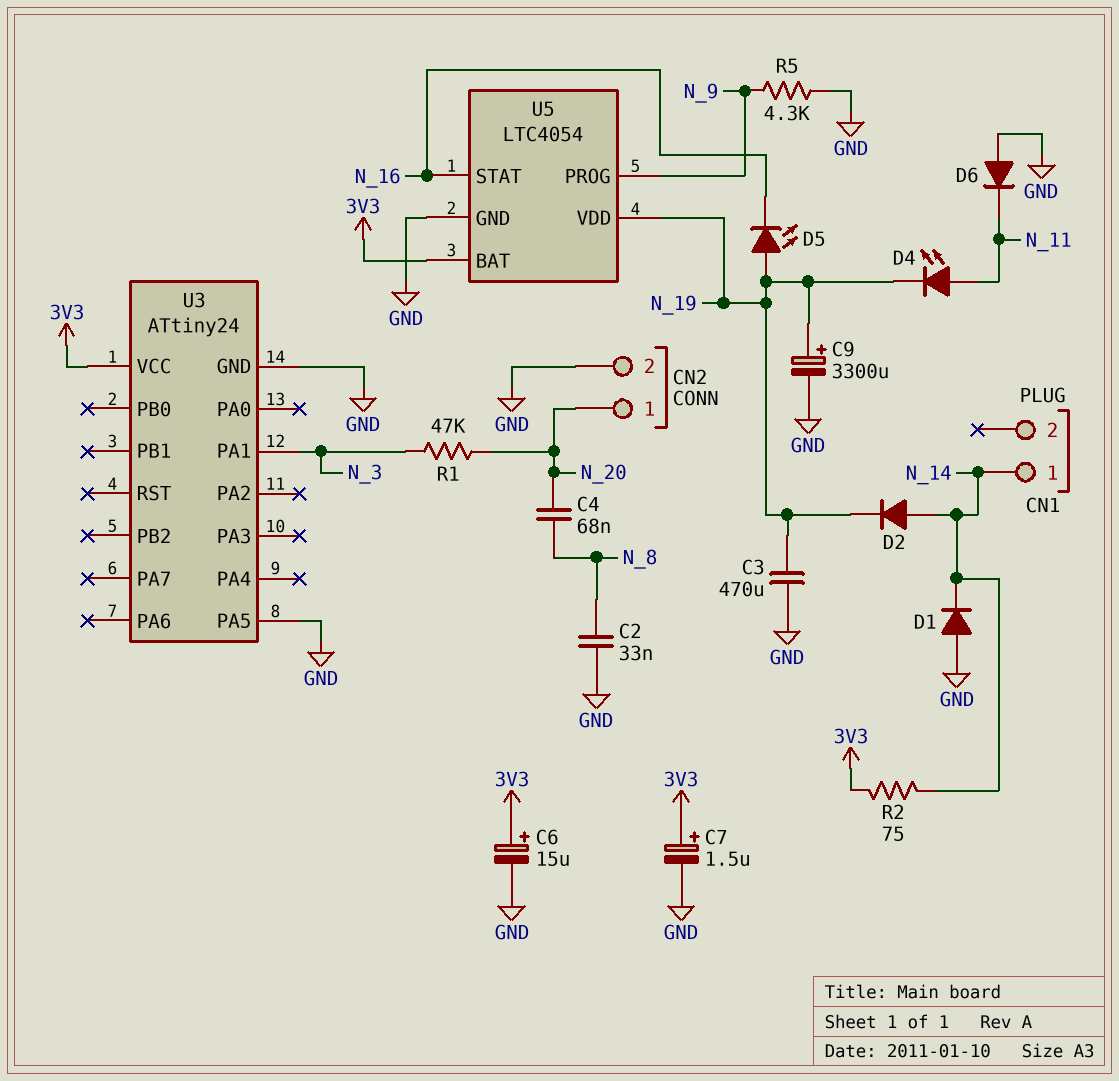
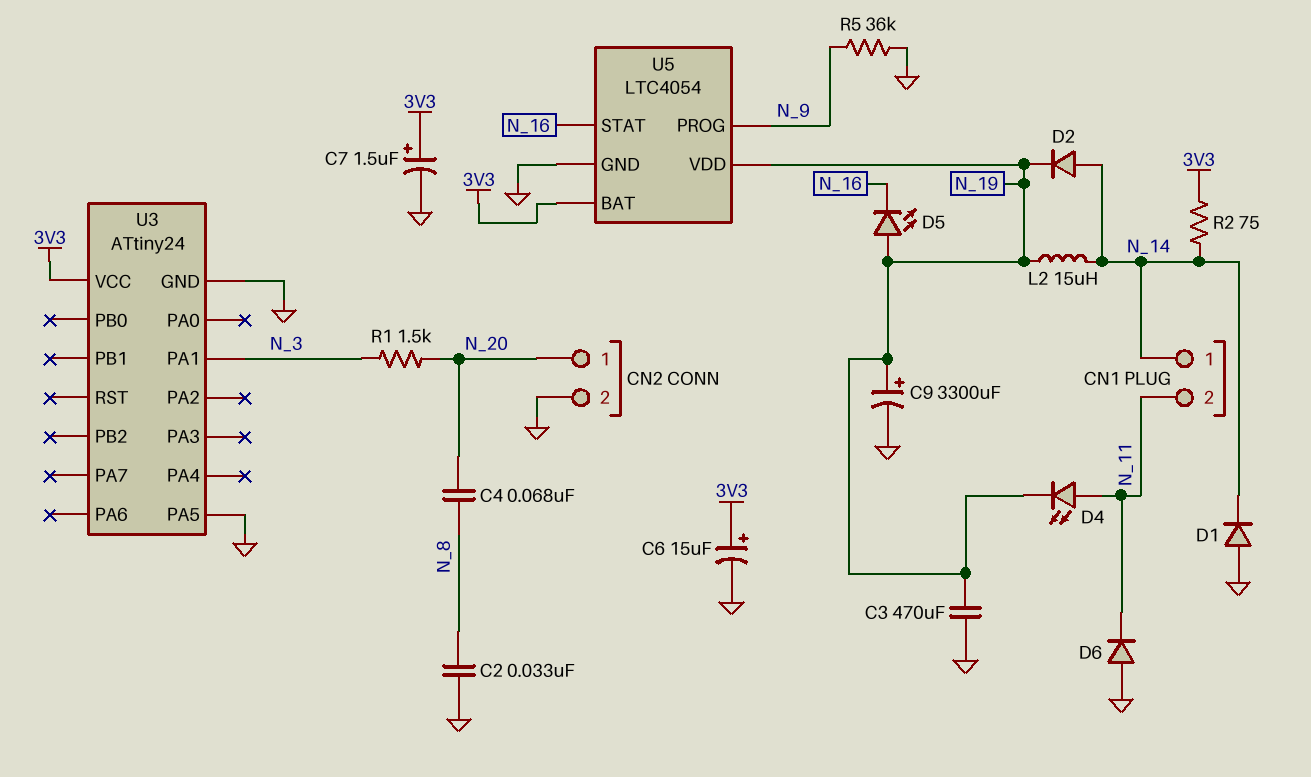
CN1 pin 2: none -> N_11
L2: none -> 15uH (N_14, N_19)
R1: 47k (N_3, N_20) -> 1.5k (N_3, N_20)
R5: 4.3k (GND, N_9) -> 36k (GND, N_9)

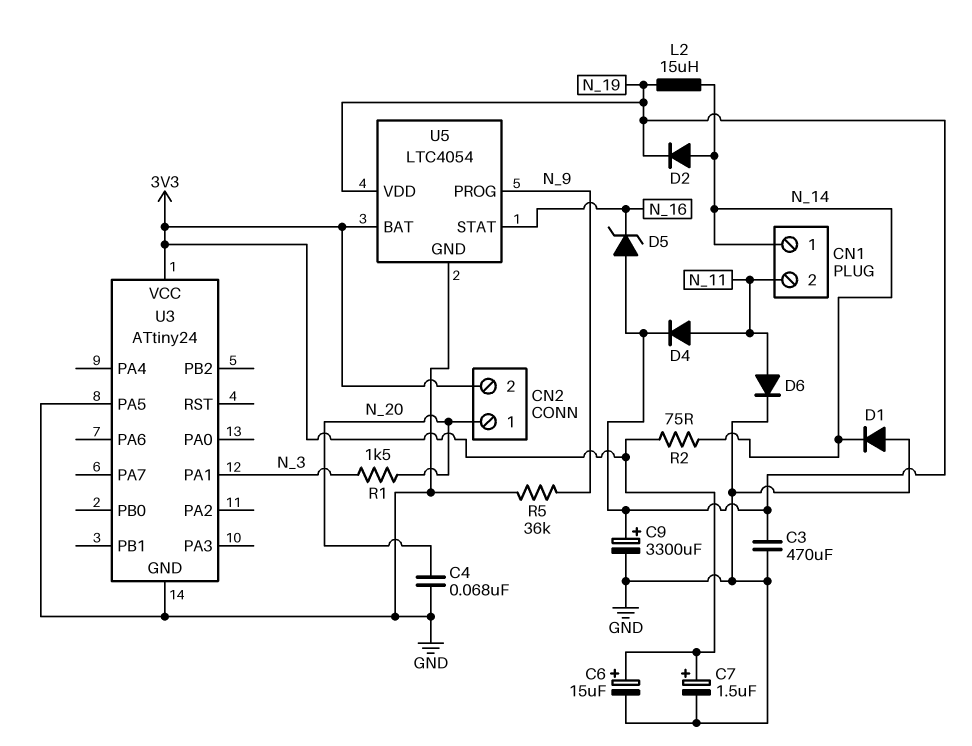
C2: 33nF (GND, N_8) -> none
C4: 68nF (N_8, N_20) -> 68nF (GND, N_20)
CN2 pin 2: GND -> 3V3
D4: LED (A N_11, K N_19) -> diode (A N_11, K N_19)
D5: LED (A N_19, K N_16) -> zener (A N_19, K N_16)
D6: diode (A GND, K N_11) -> diode (A N_11, K GND)

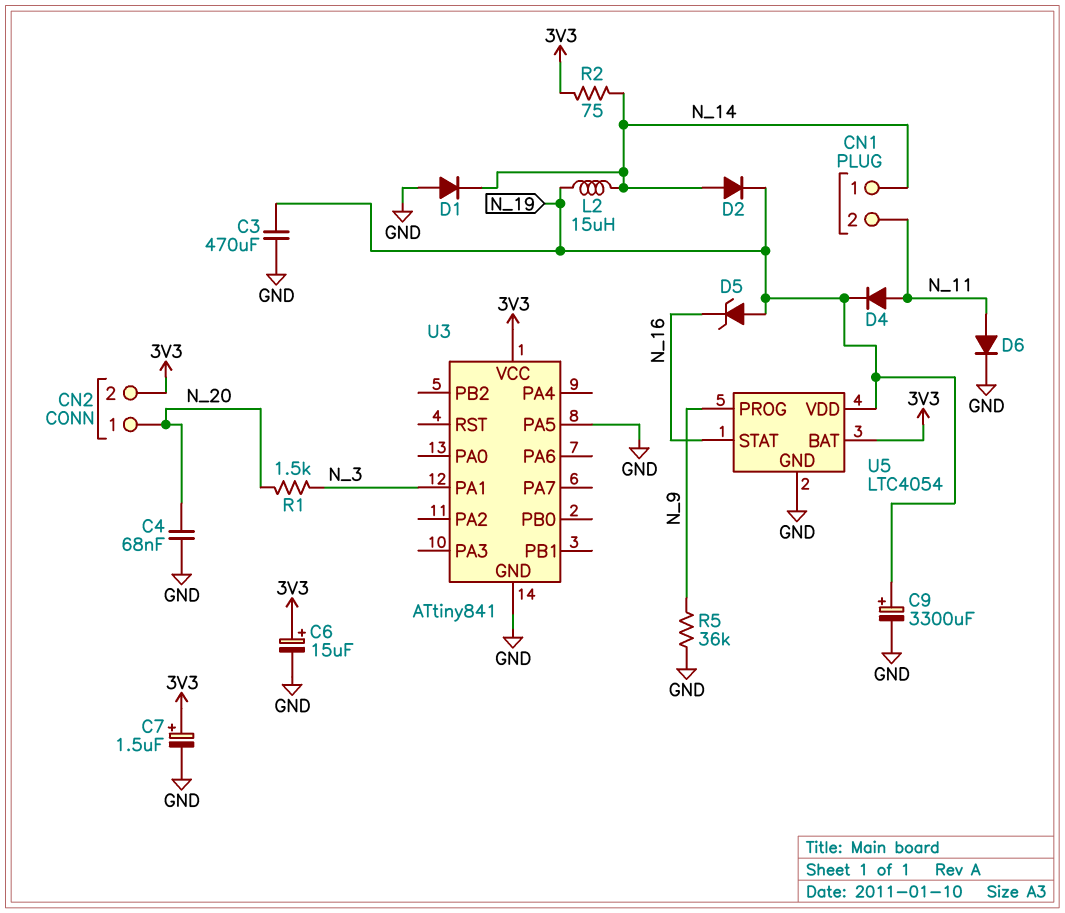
U3: ATtiny24 -> ATtiny841

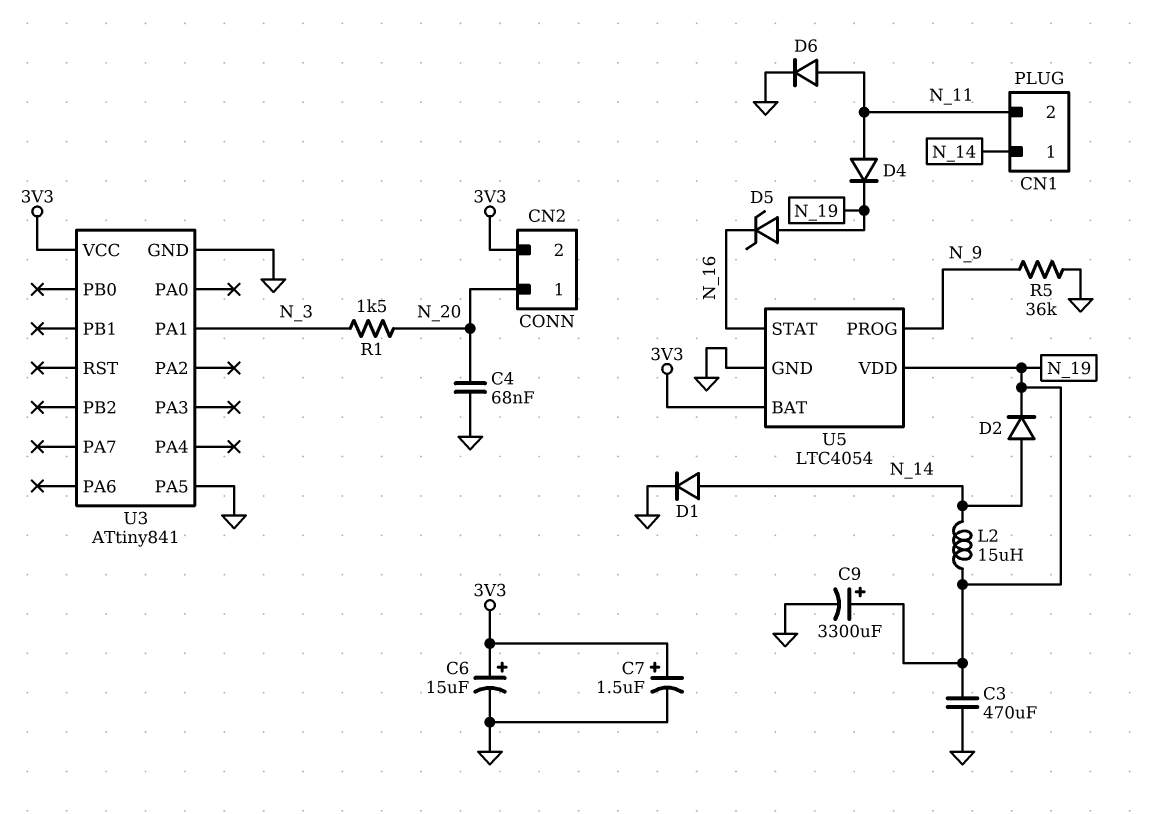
D1: diode (A GND, K N_14) -> diode (A N_14, K GND)
R2: 75 (3V3, N_14) -> none

